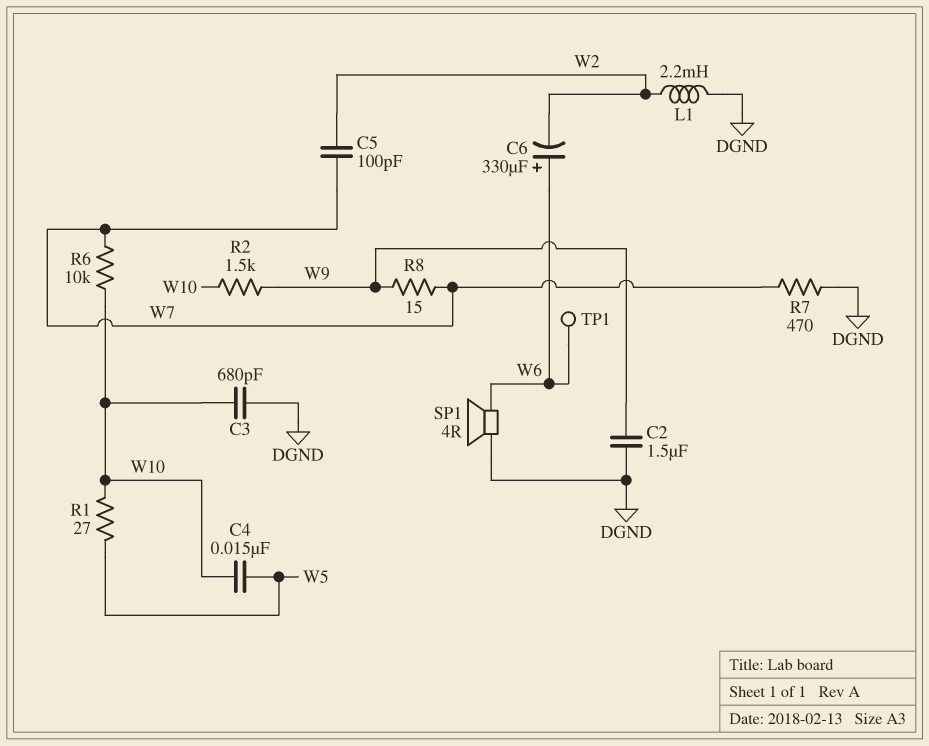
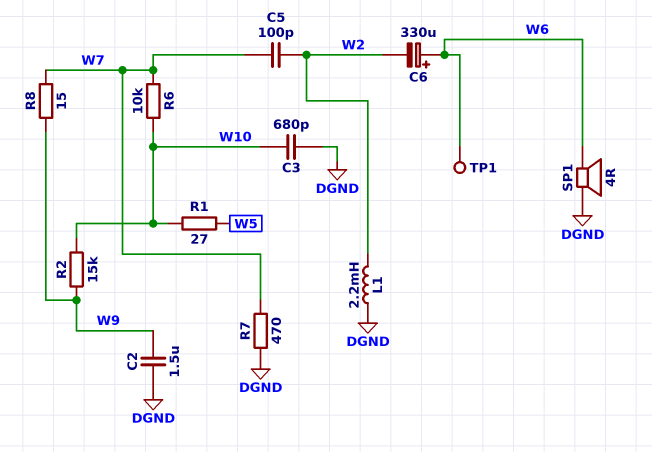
C4: 15nF (W5, W10) -> none
R2: 1.5k (W9, W10) -> 15k (W9, W10)

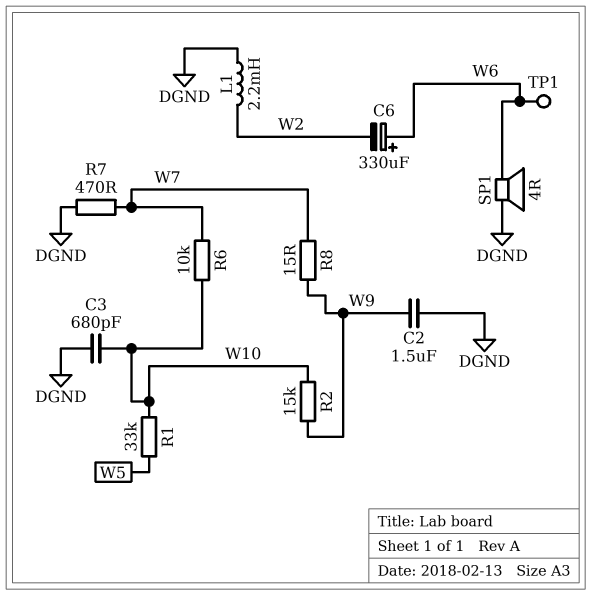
C5: 100pF (W2, W7) -> none
R1: 27 (W5, W10) -> 33k (W5, W10)

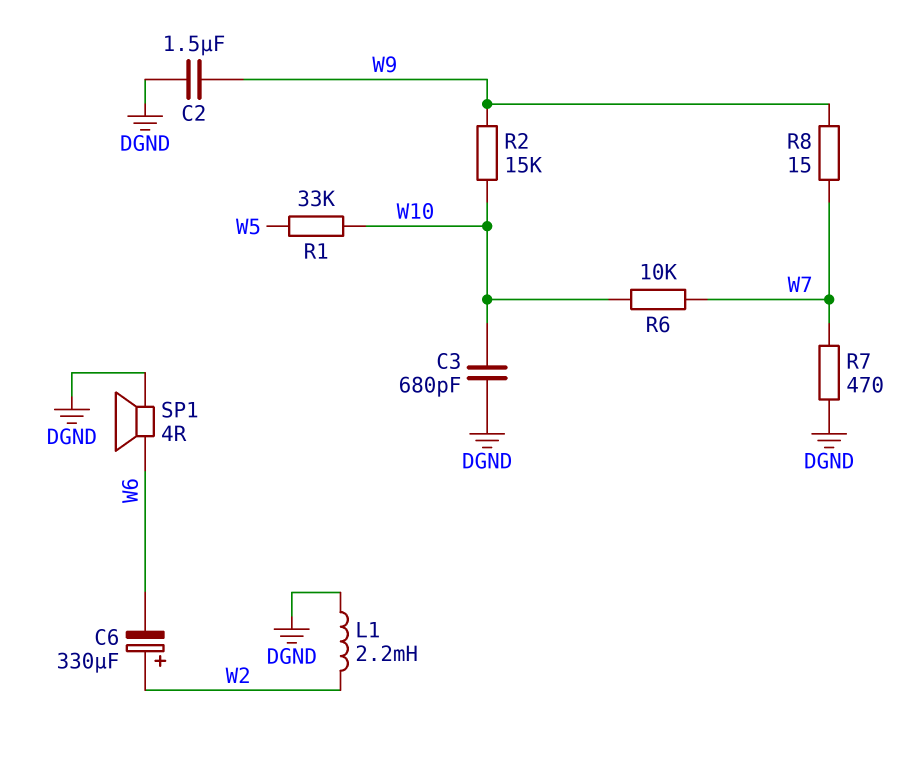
C6: 330uF (plus W6, minus W2) -> 330uF (plus W2, minus W6)
TP1: test point (W6) -> none

